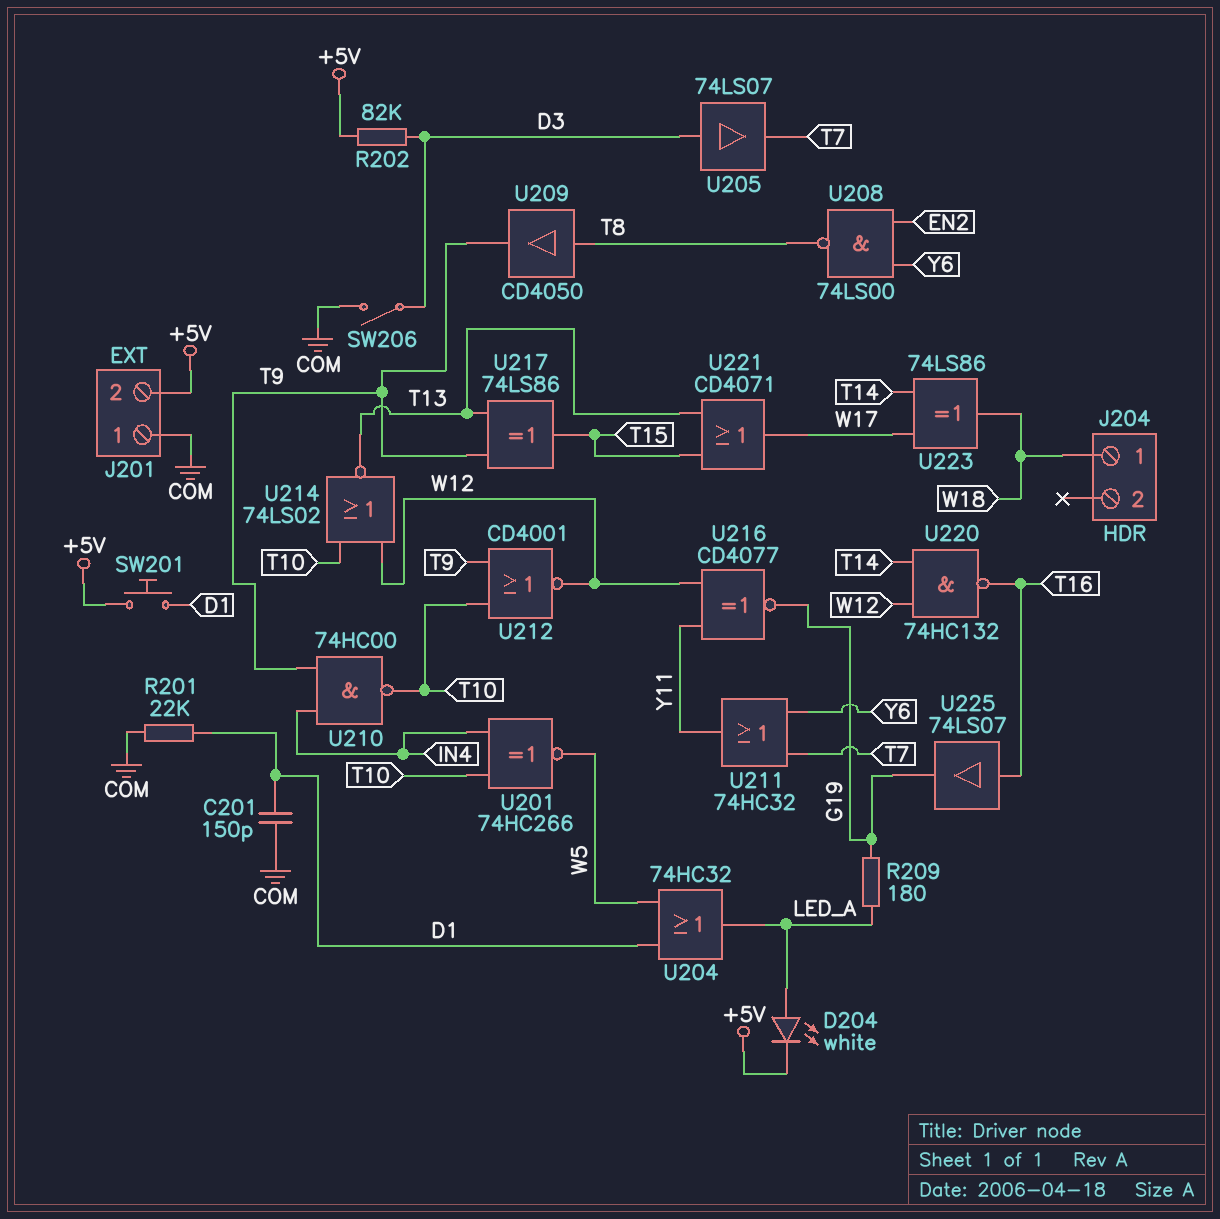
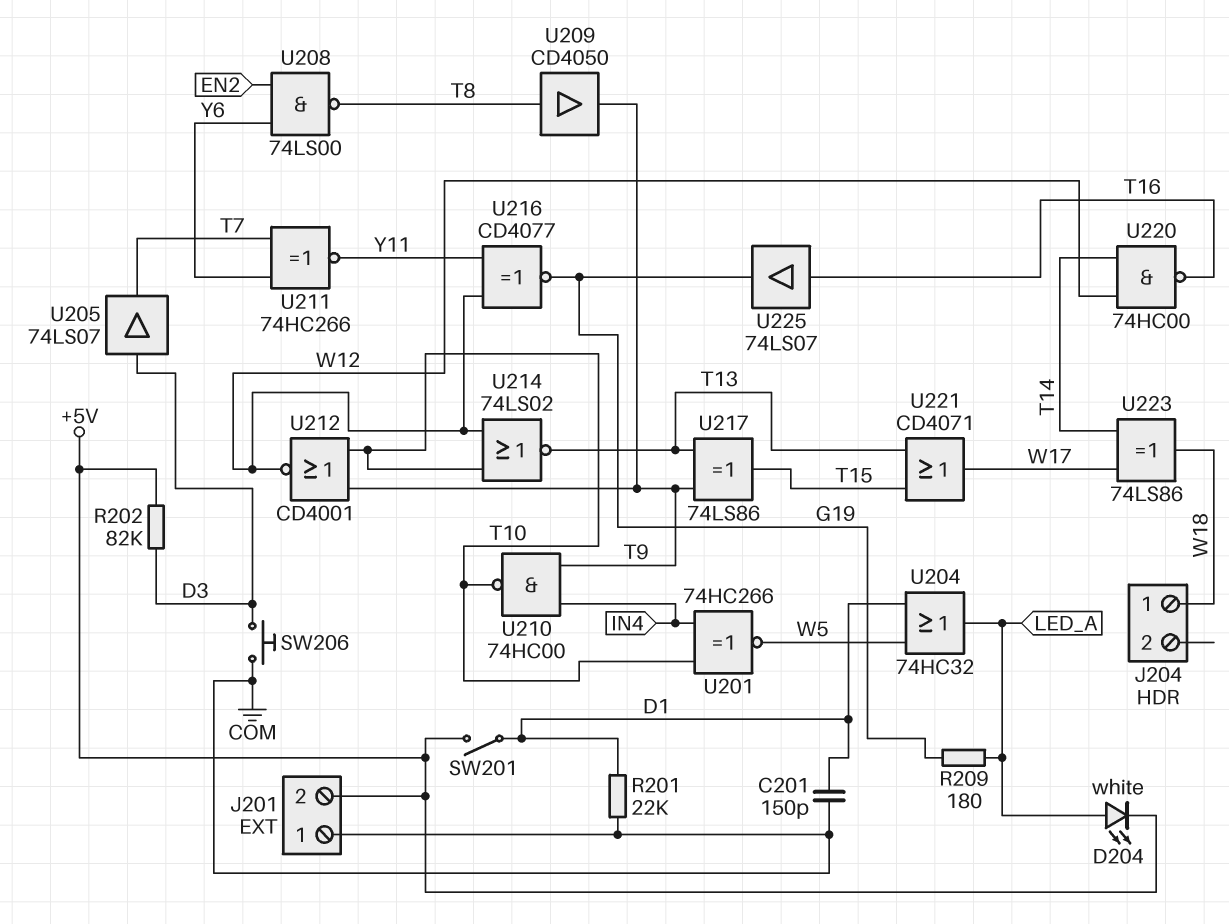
SW201: button (+5V, D1) -> switch (+5V, D1)
SW206: switch (COM, D3) -> button (COM, D3)
U211: OR 74HC32 (in T7, in Y6, out Y11) -> XNOR 74HC266 (in T7, in Y6, out Y11)
U220: NAND 74HC132 (in T14, in W12, out T16) -> NAND 74HC00 (in T14, in W12, out T16)

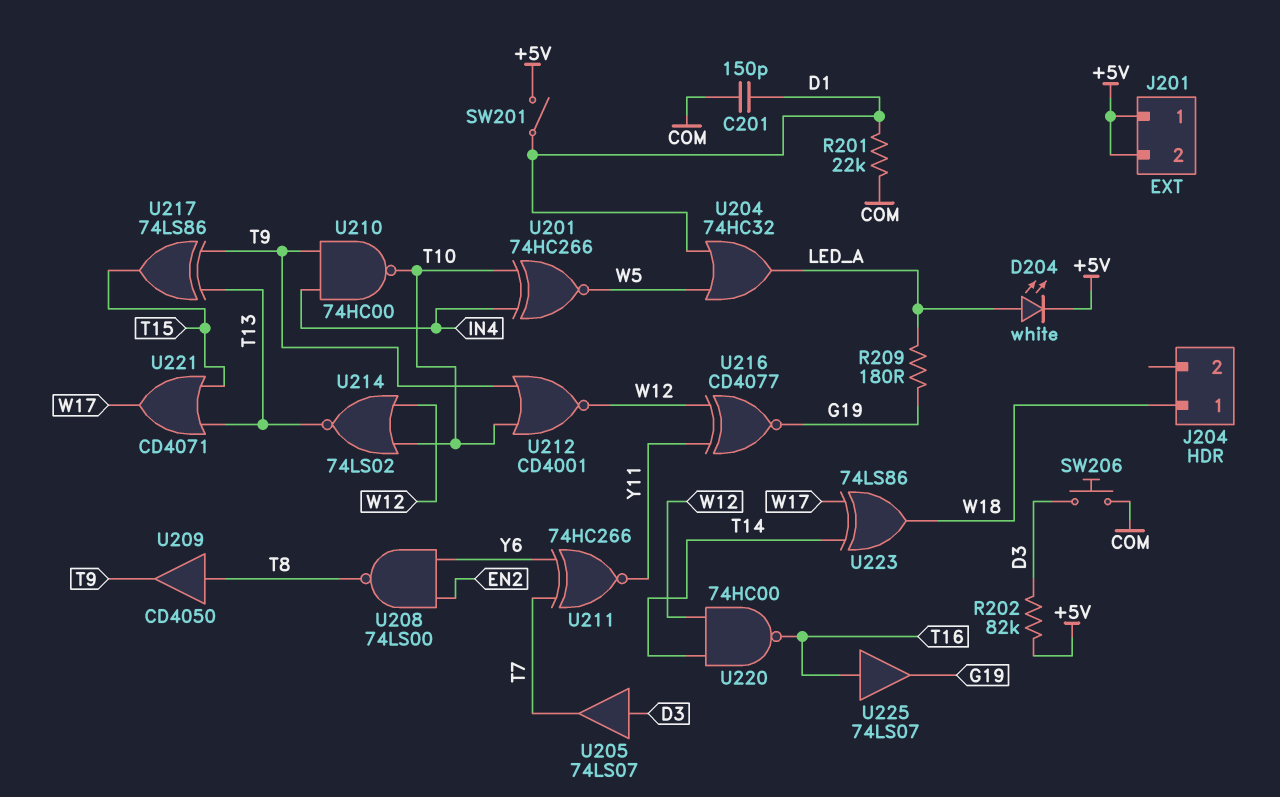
J201 pin 1: COM -> +5V

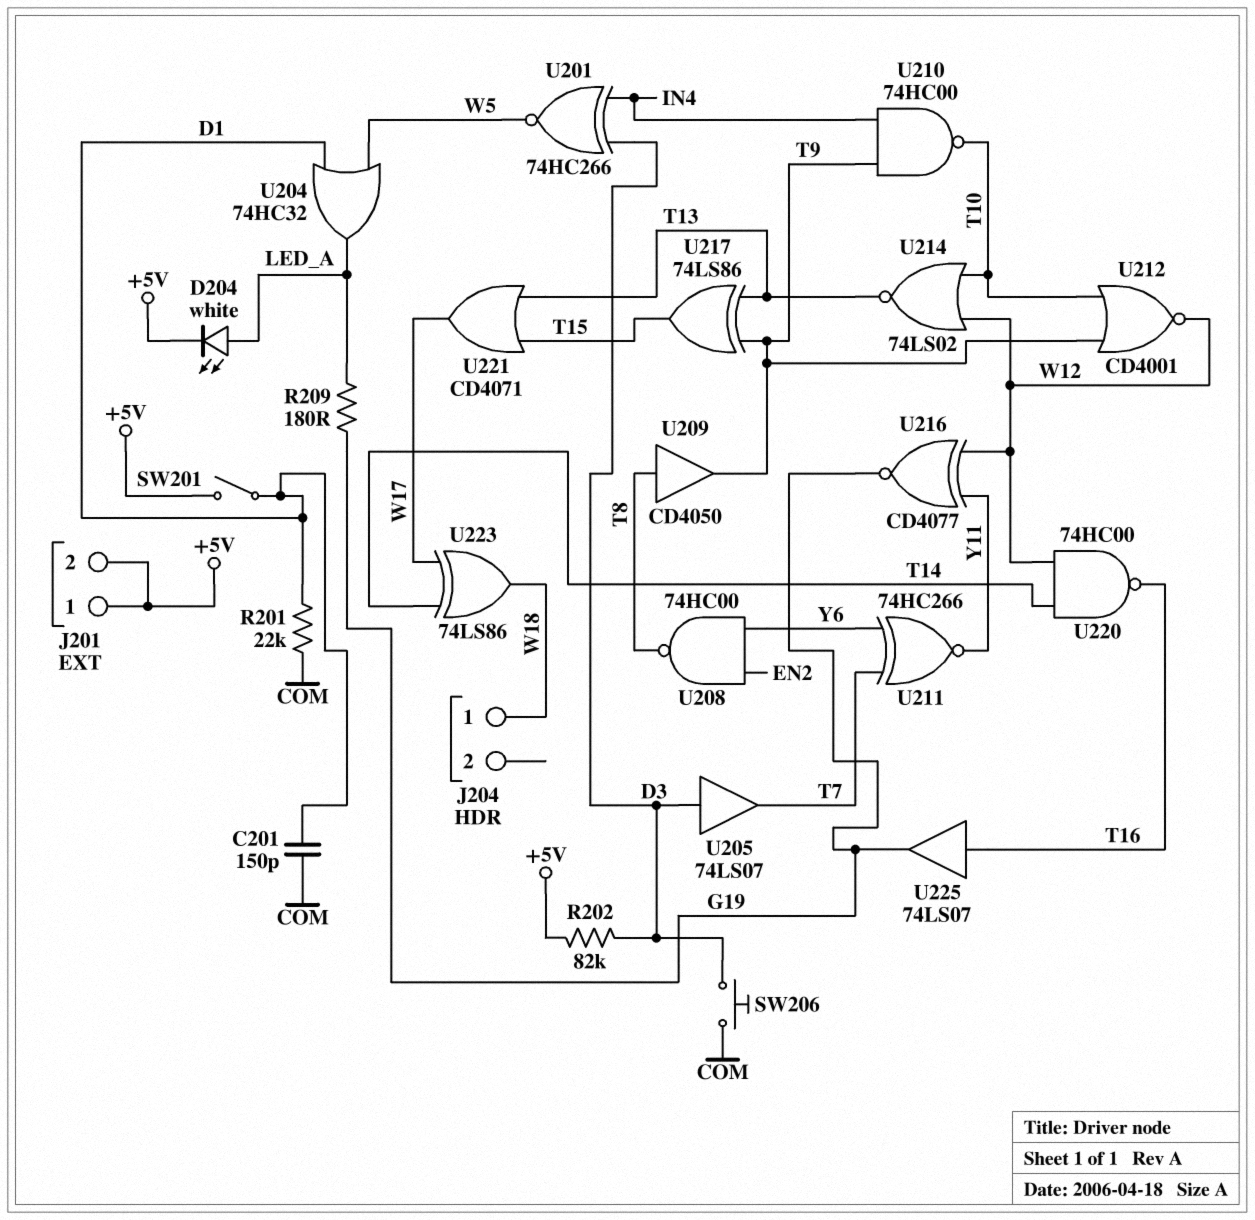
U201: XNOR 74HC266 (in IN4, in T10, out W5) -> XNOR 74HC266 (in D3, in IN4, out W5)
U208: NAND 74LS00 (in EN2, in Y6, out T8) -> NAND 74HC00 (in EN2, in Y6, out T8)

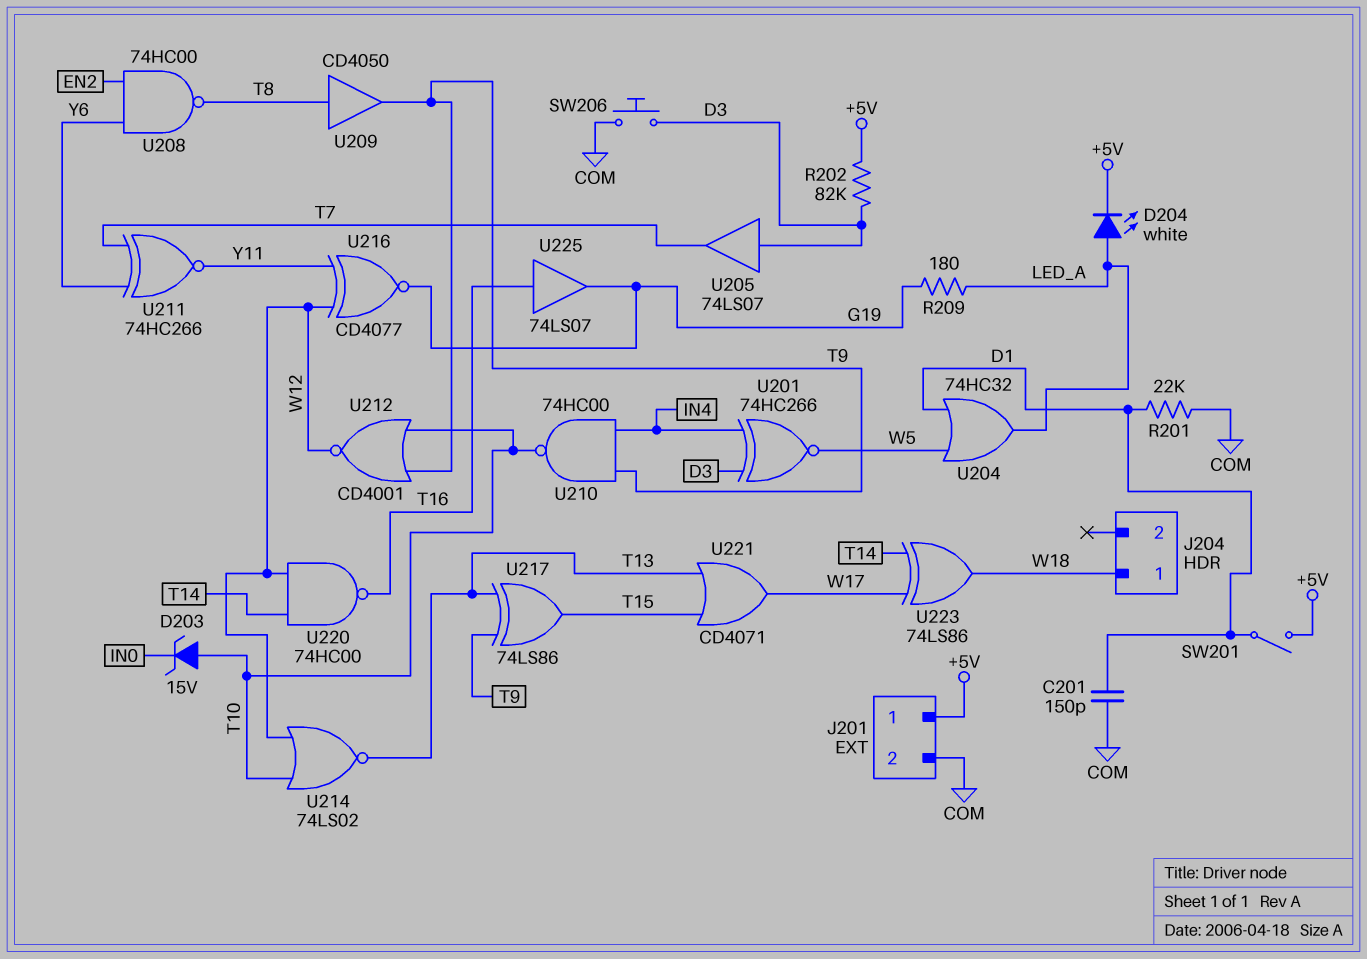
D203: none -> zener 15V (A T10, K IN0)
J201 pin 2: +5V -> COM

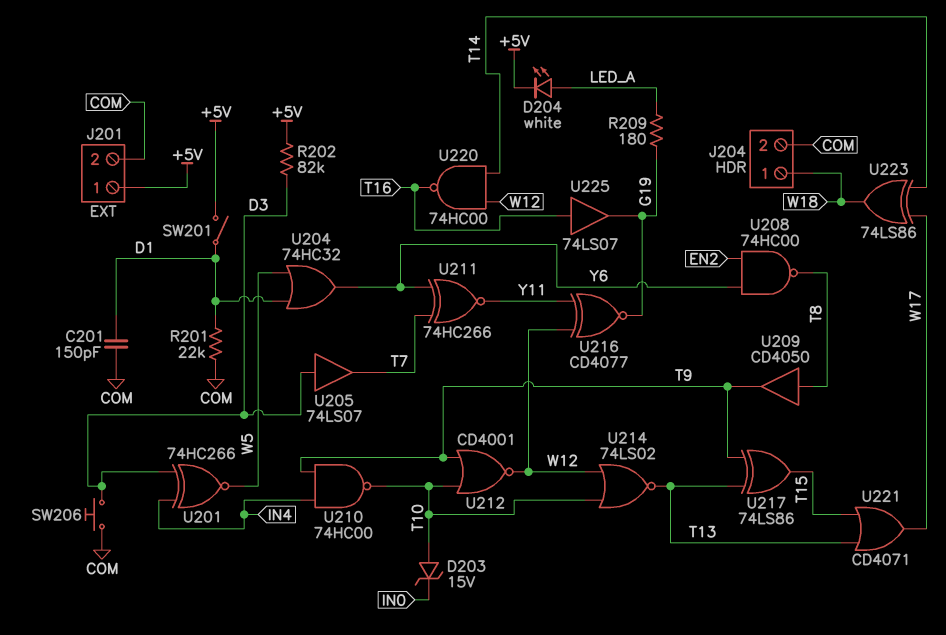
J204 pin 2: none -> COM
U204: OR 74HC32 (in D1, in W5, out LED_A) -> OR 74HC32 (in D1, in W5, out Y6)

